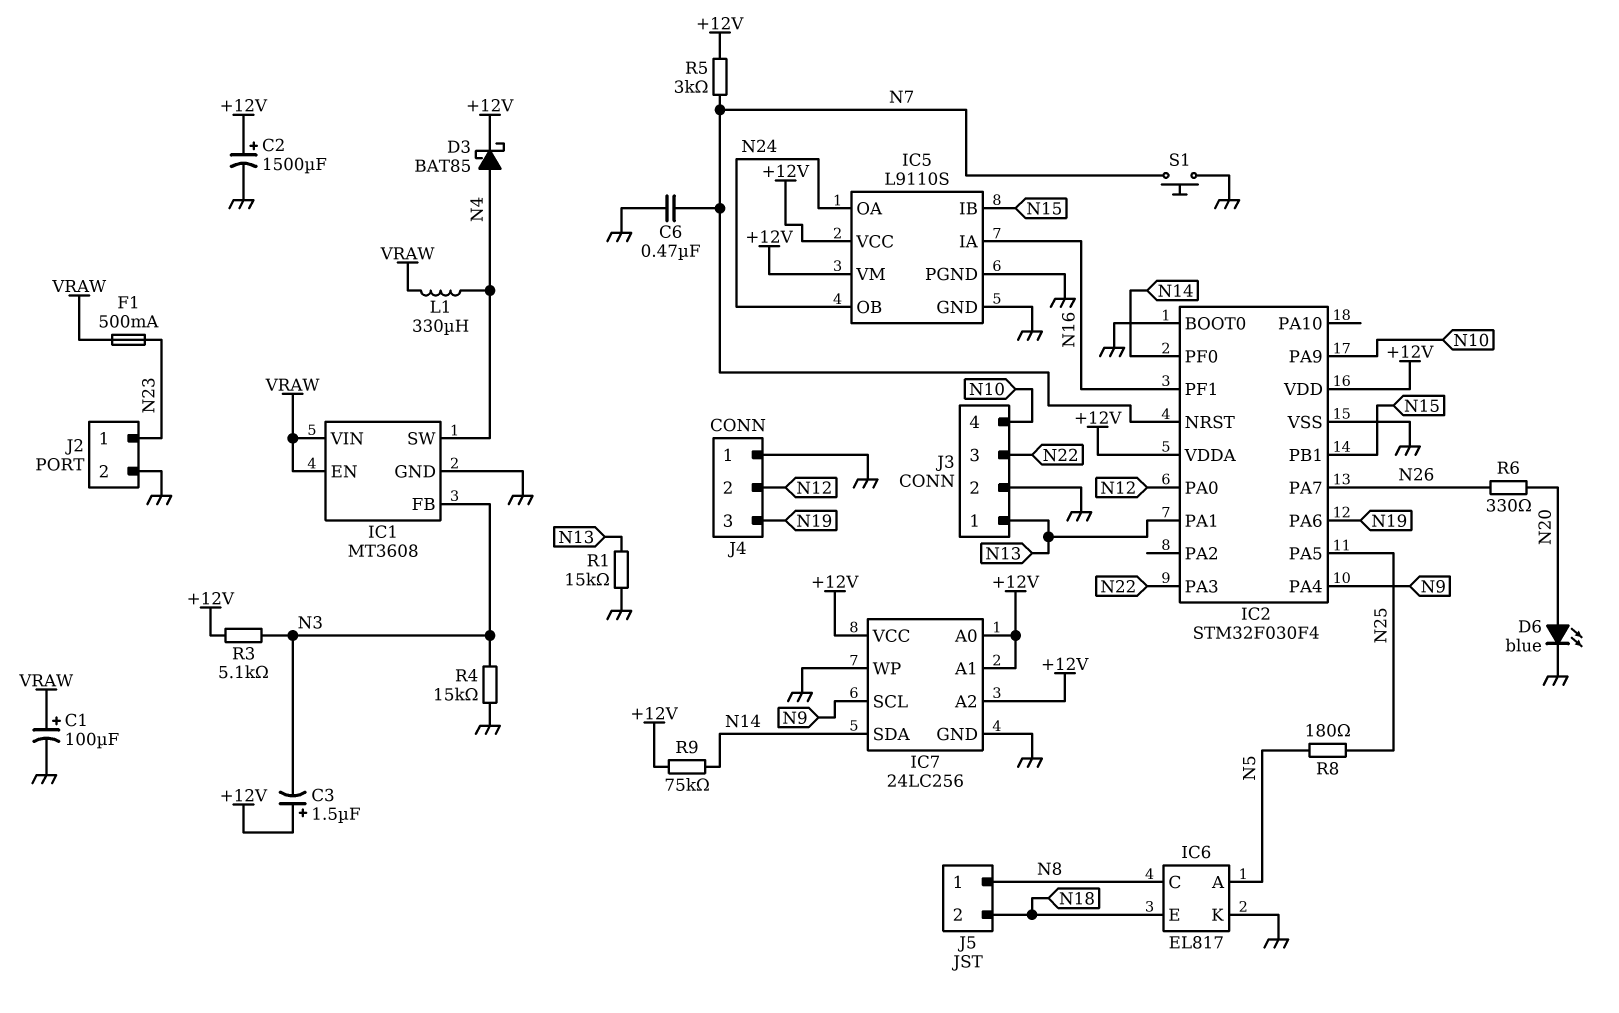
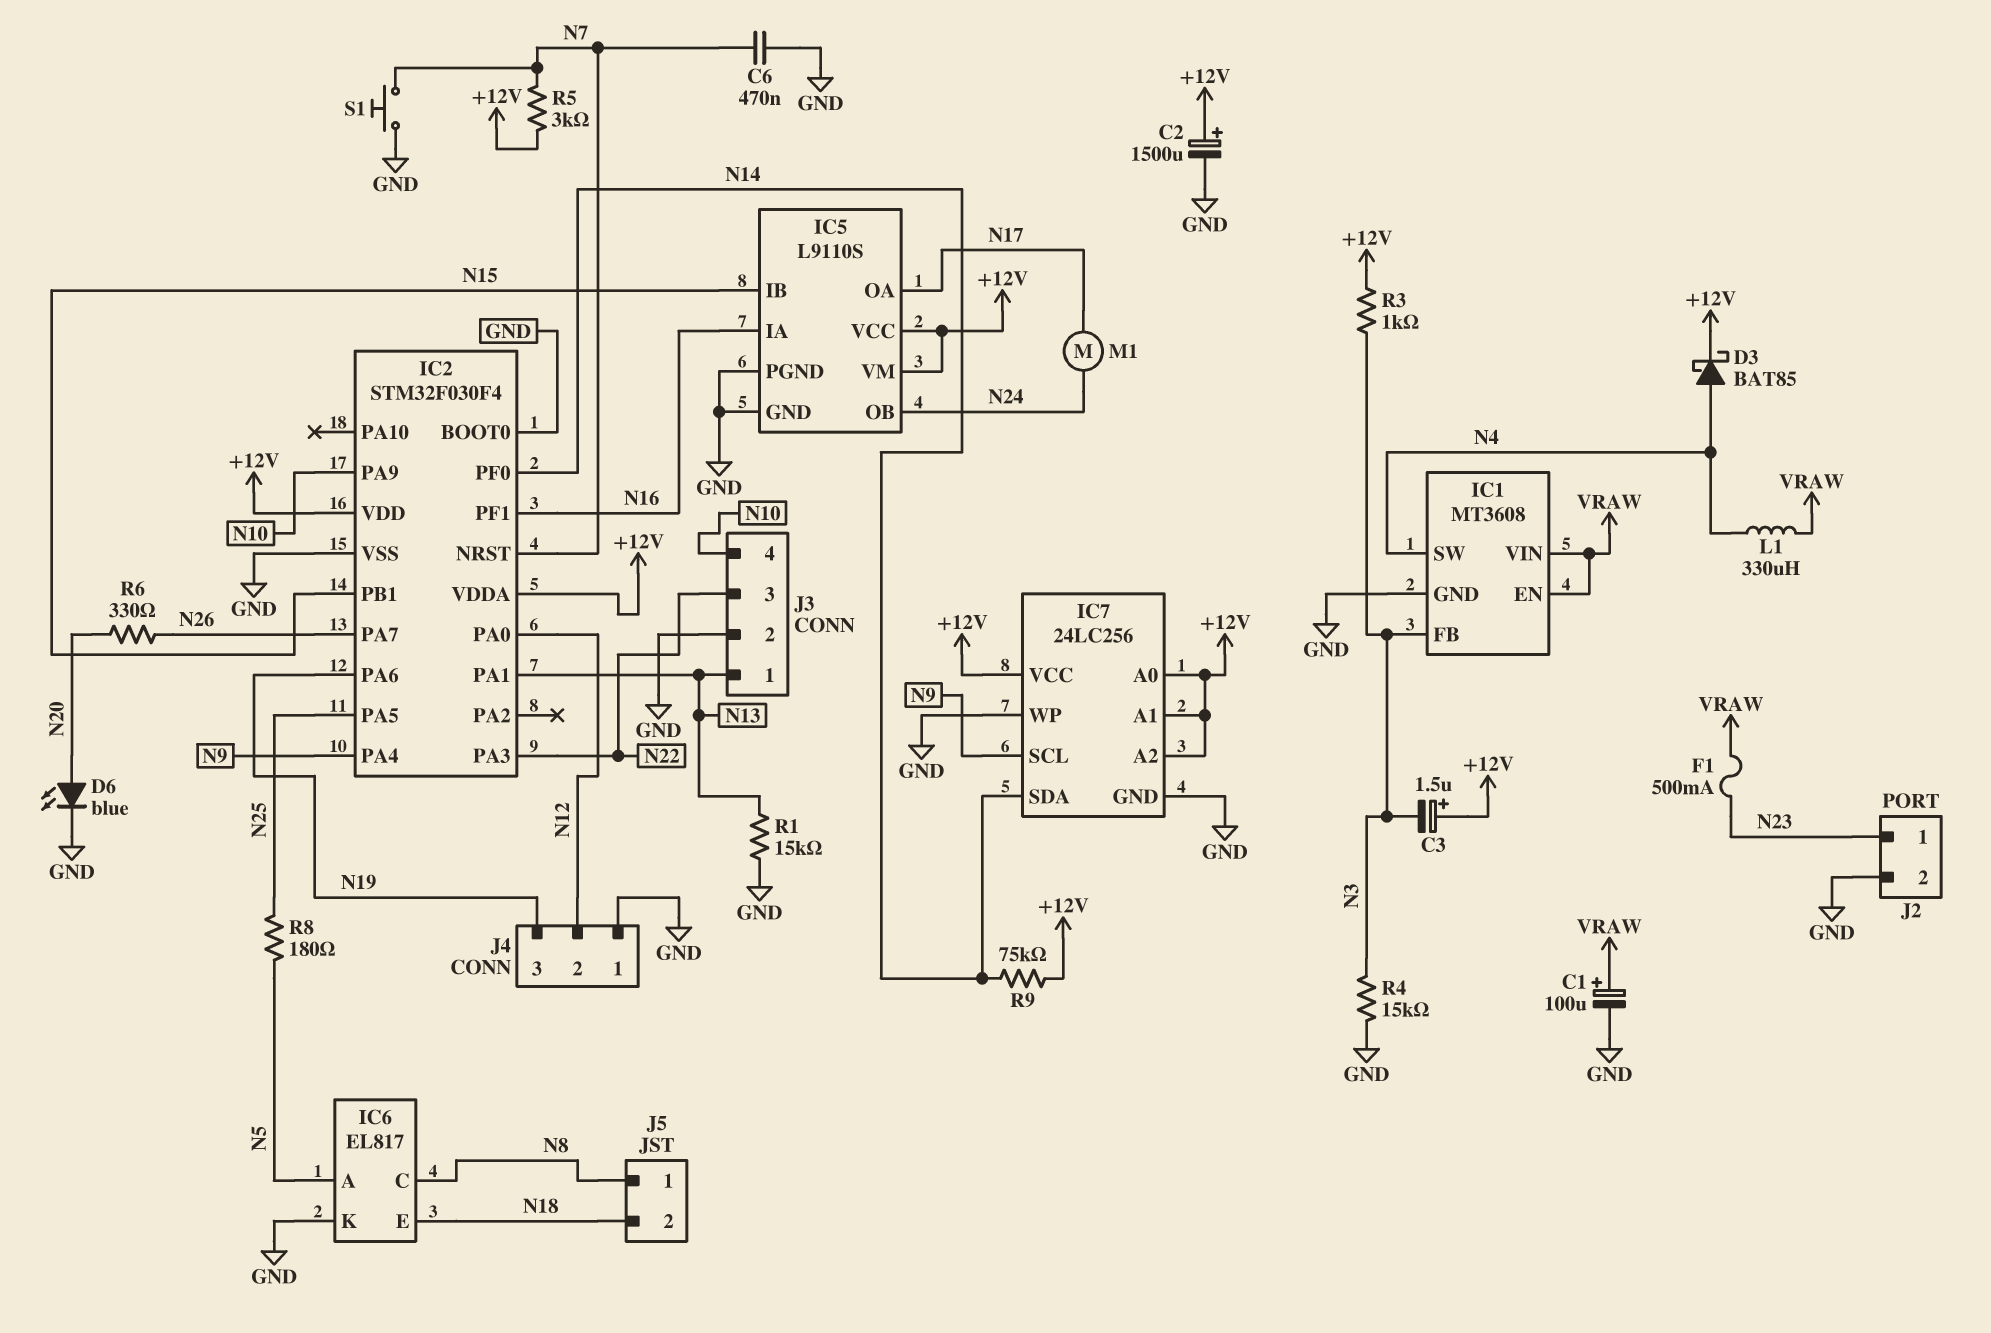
IC5 pin OA: N24 -> N17
M1: none -> motor (N17, N24)
R3: 5.1k (+12V, N3) -> 1k (+12V, N3)

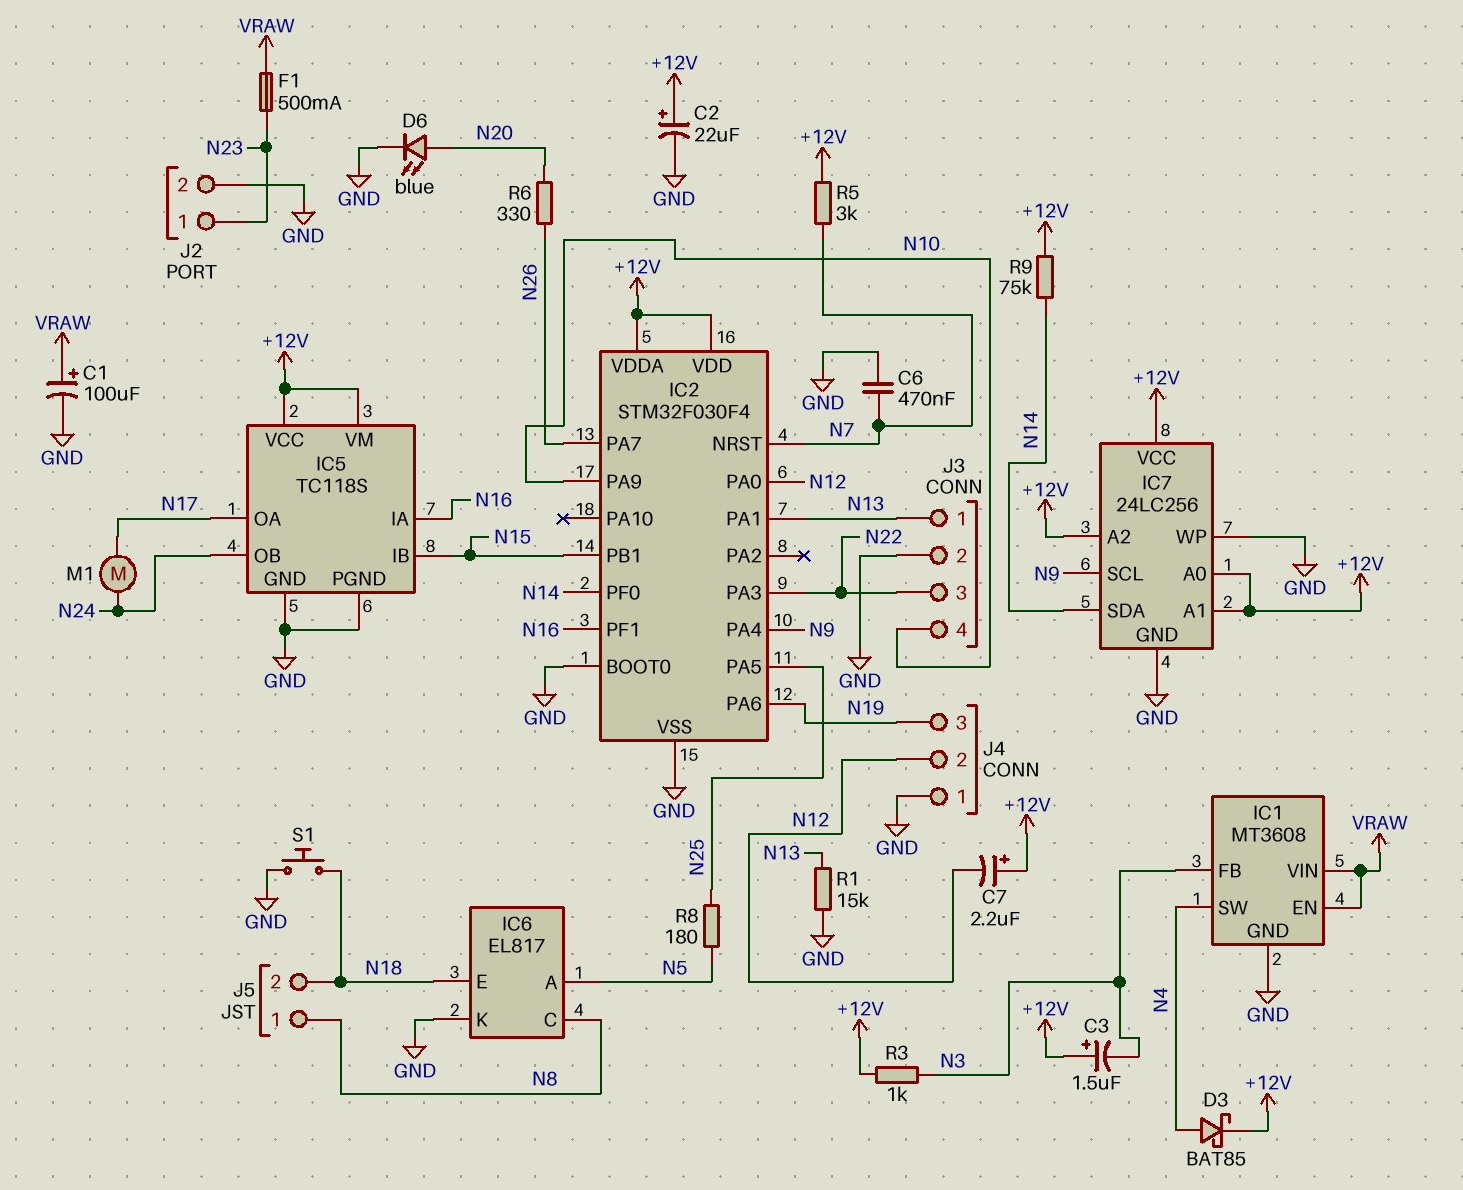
C2: 1500uF (plus +12V, minus GND) -> 22uF (plus +12V, minus GND)
C7: none -> 2.2uF (plus +12V, minus N12)
IC5: L9110S -> TC118S
L1: 330uH (N4, VRAW) -> none
R4: 15k (GND, N3) -> none
S1: button (GND, N7) -> button (GND, N18)

